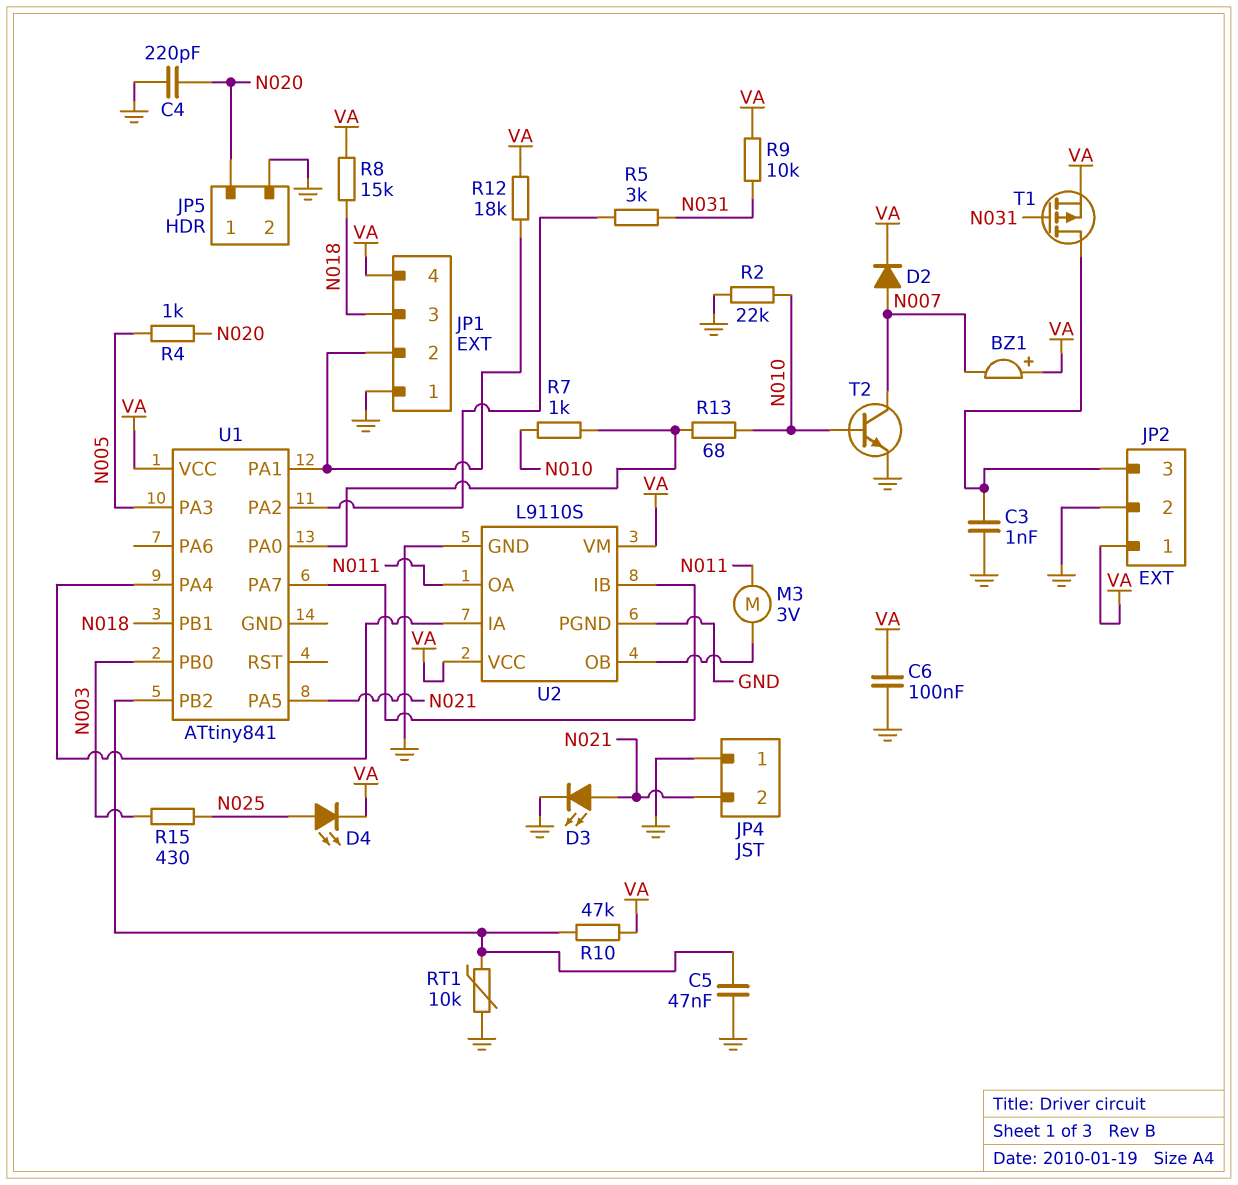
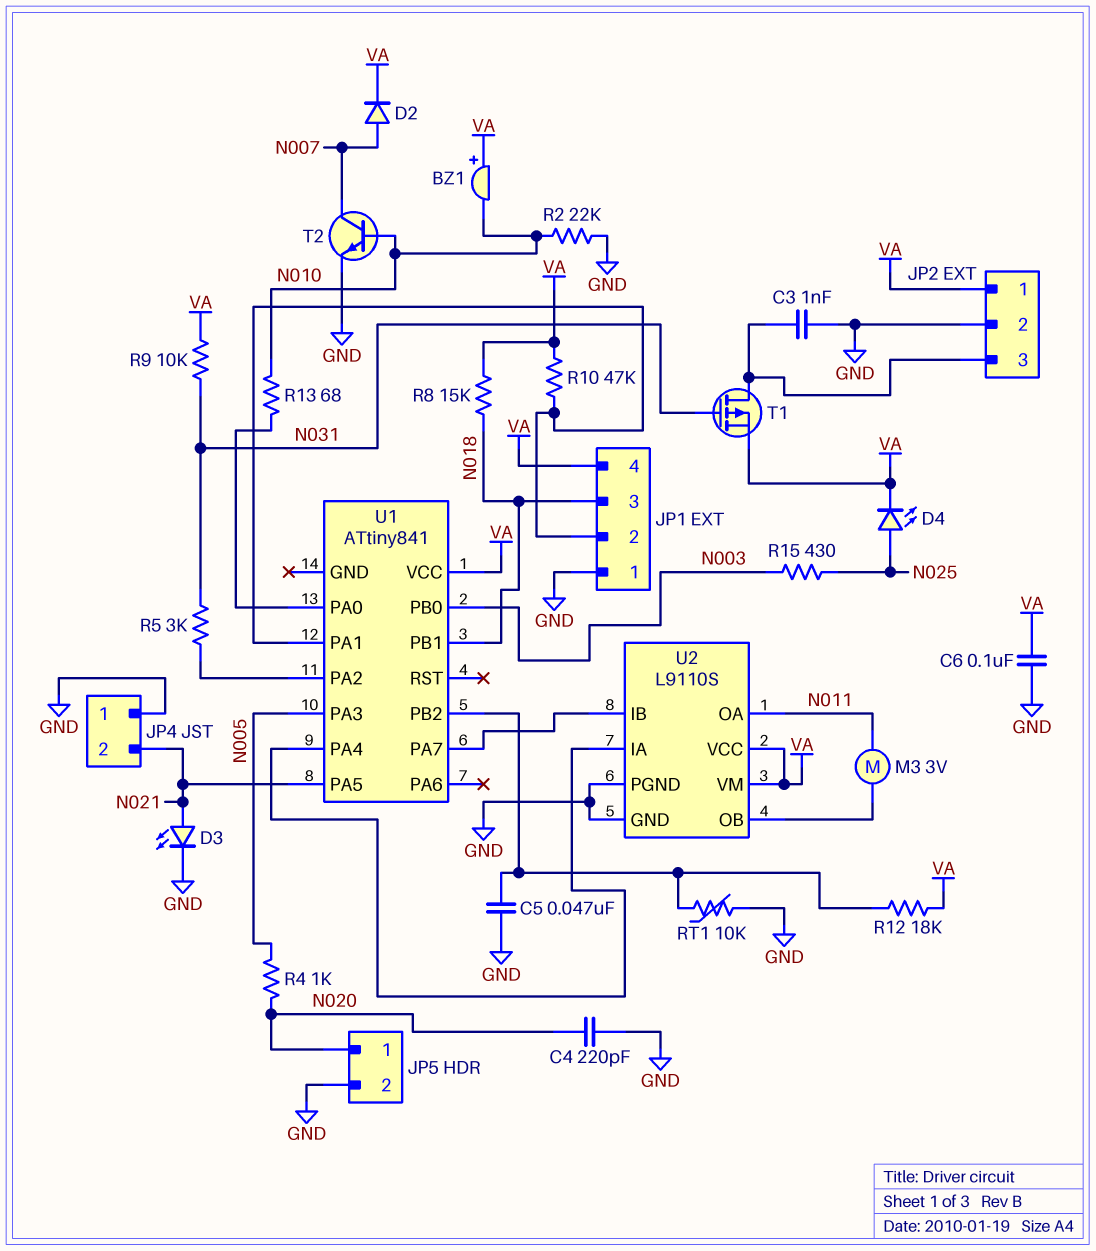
BZ1: buzzer (plus VA, minus N007) -> buzzer (plus VA, minus N010)
R7: 1k (N010, U1/PA0) -> none
R10: 47k (U1/PB2, VA) -> 47k (JP1/2, VA)
R12: 18k (JP1/2, VA) -> 18k (U1/PB2, VA)

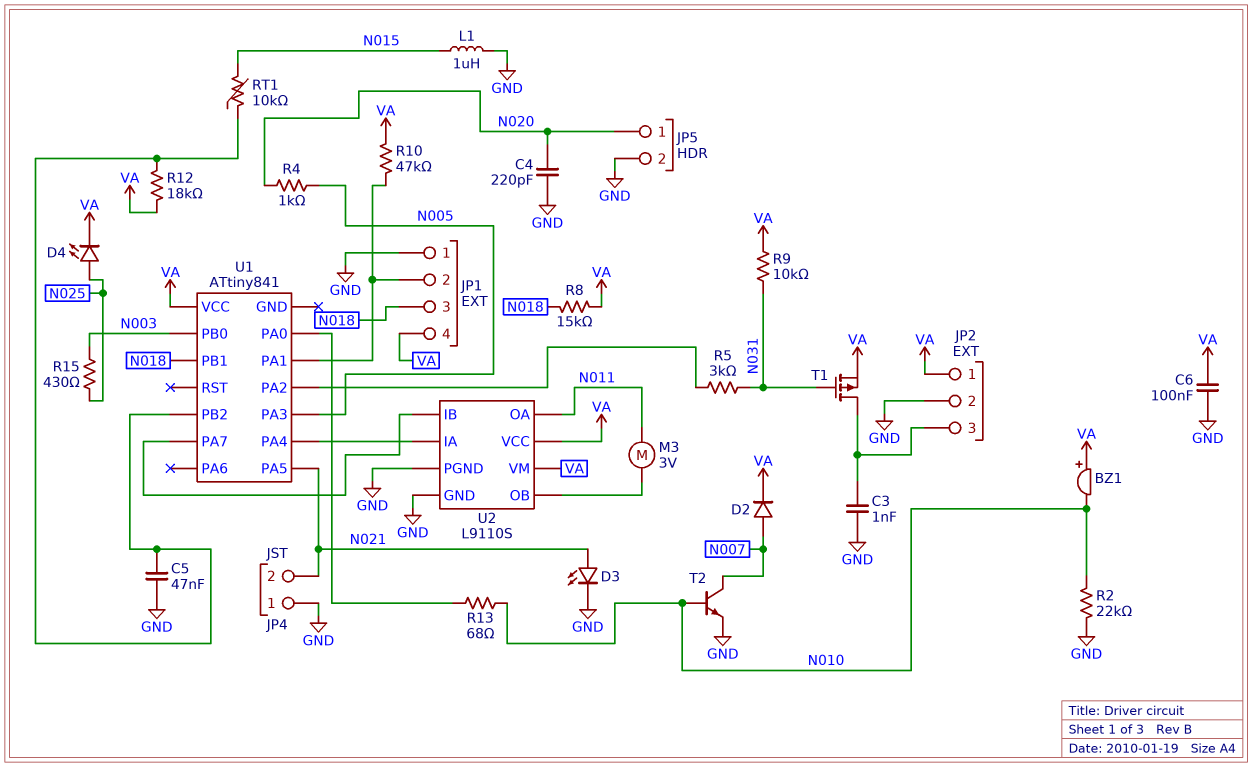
L1: none -> 1uH (GND, N015)
RT1: 10k (GND, U1/PB2) -> 10k (N015, U1/PB2)

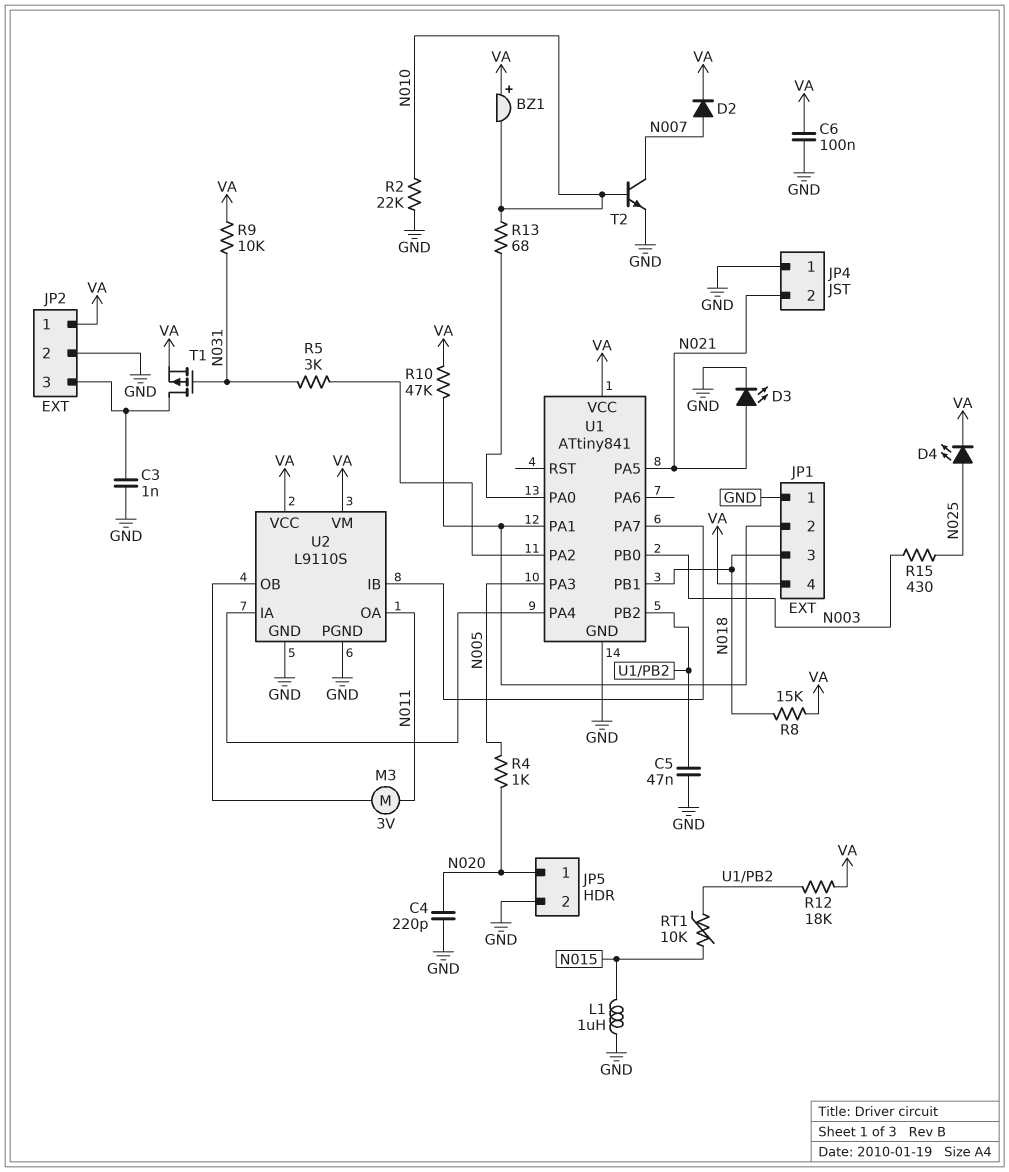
U1 pin GND: none -> GND

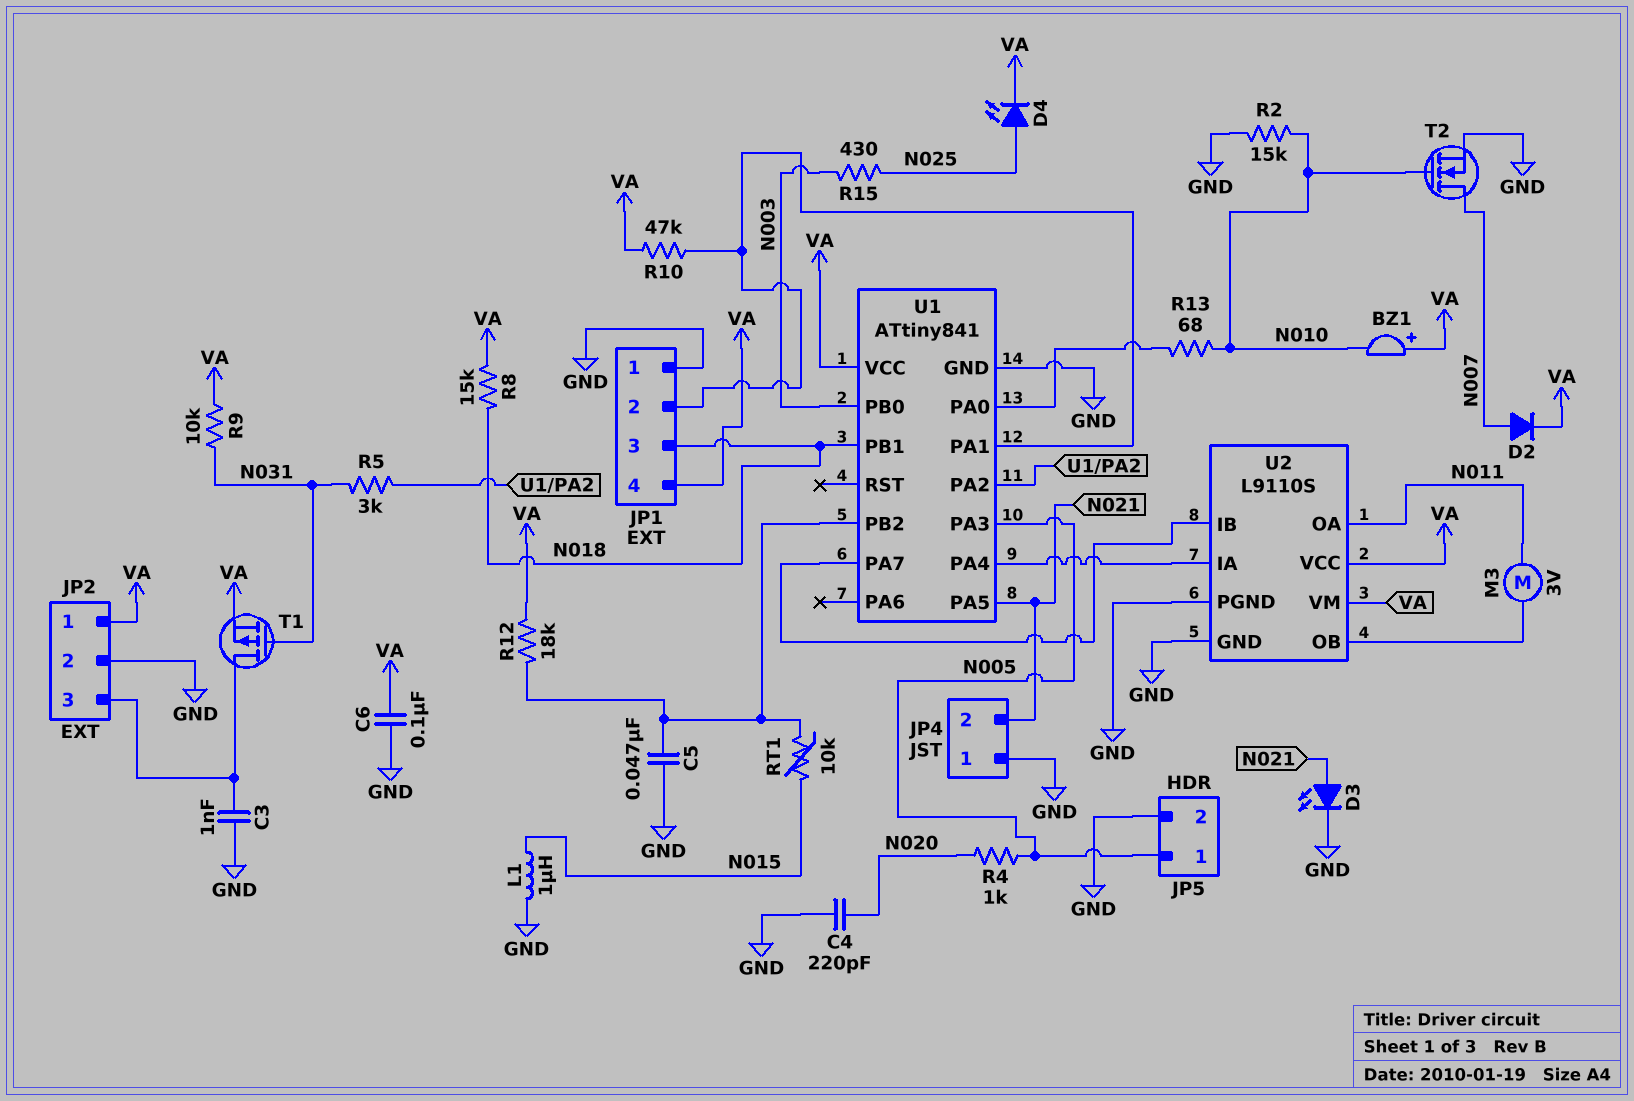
JP5 pin 1: N020 -> N005
R2: 22k (GND, N010) -> 15k (GND, N010)
T2: NPN (B N010, C N007, E GND) -> NMOS (G N010, D N007, S GND)

